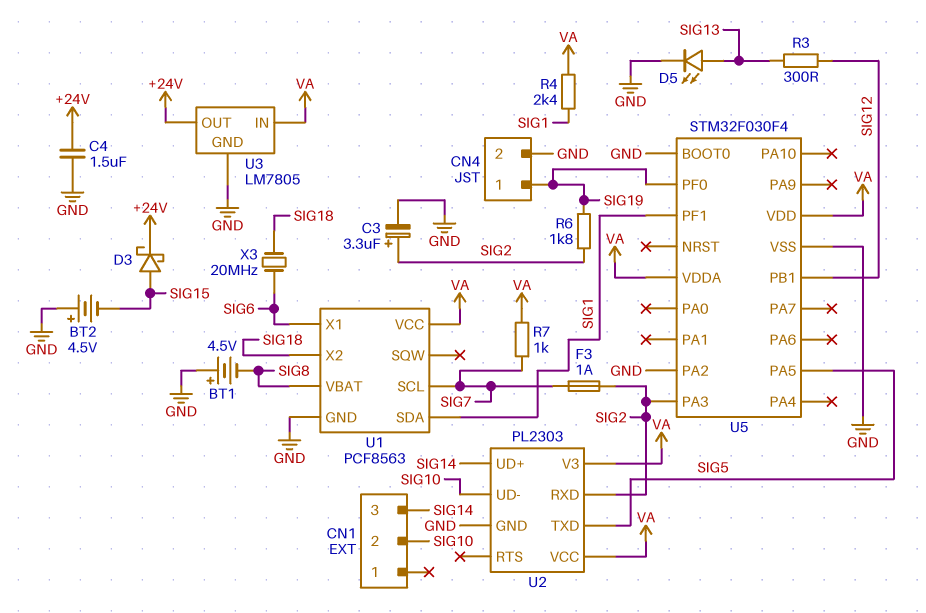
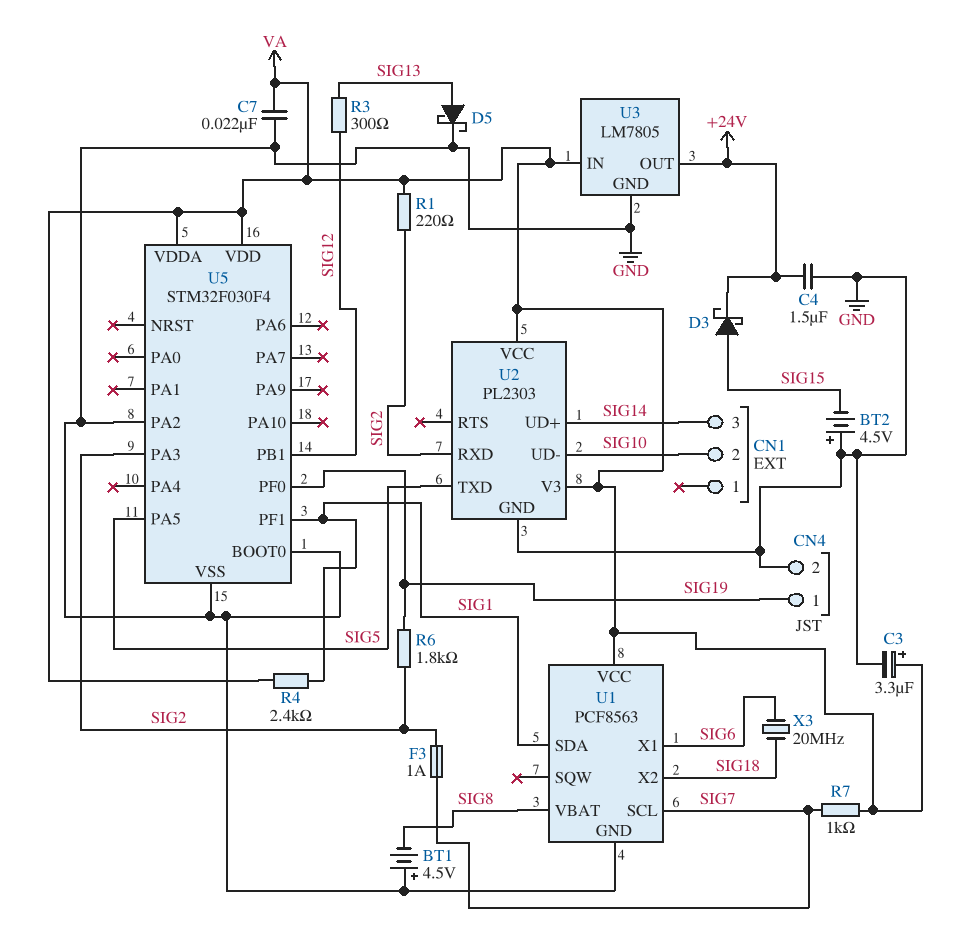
C3: 3.3uF (plus SIG2, minus GND) -> 3.3uF (plus VA, minus GND)
C7: none -> 22nF (GND, VA)
D5: LED (A SIG13, K GND) -> schottky (A SIG13, K GND)
R1: none -> 220 (SIG2, VA)

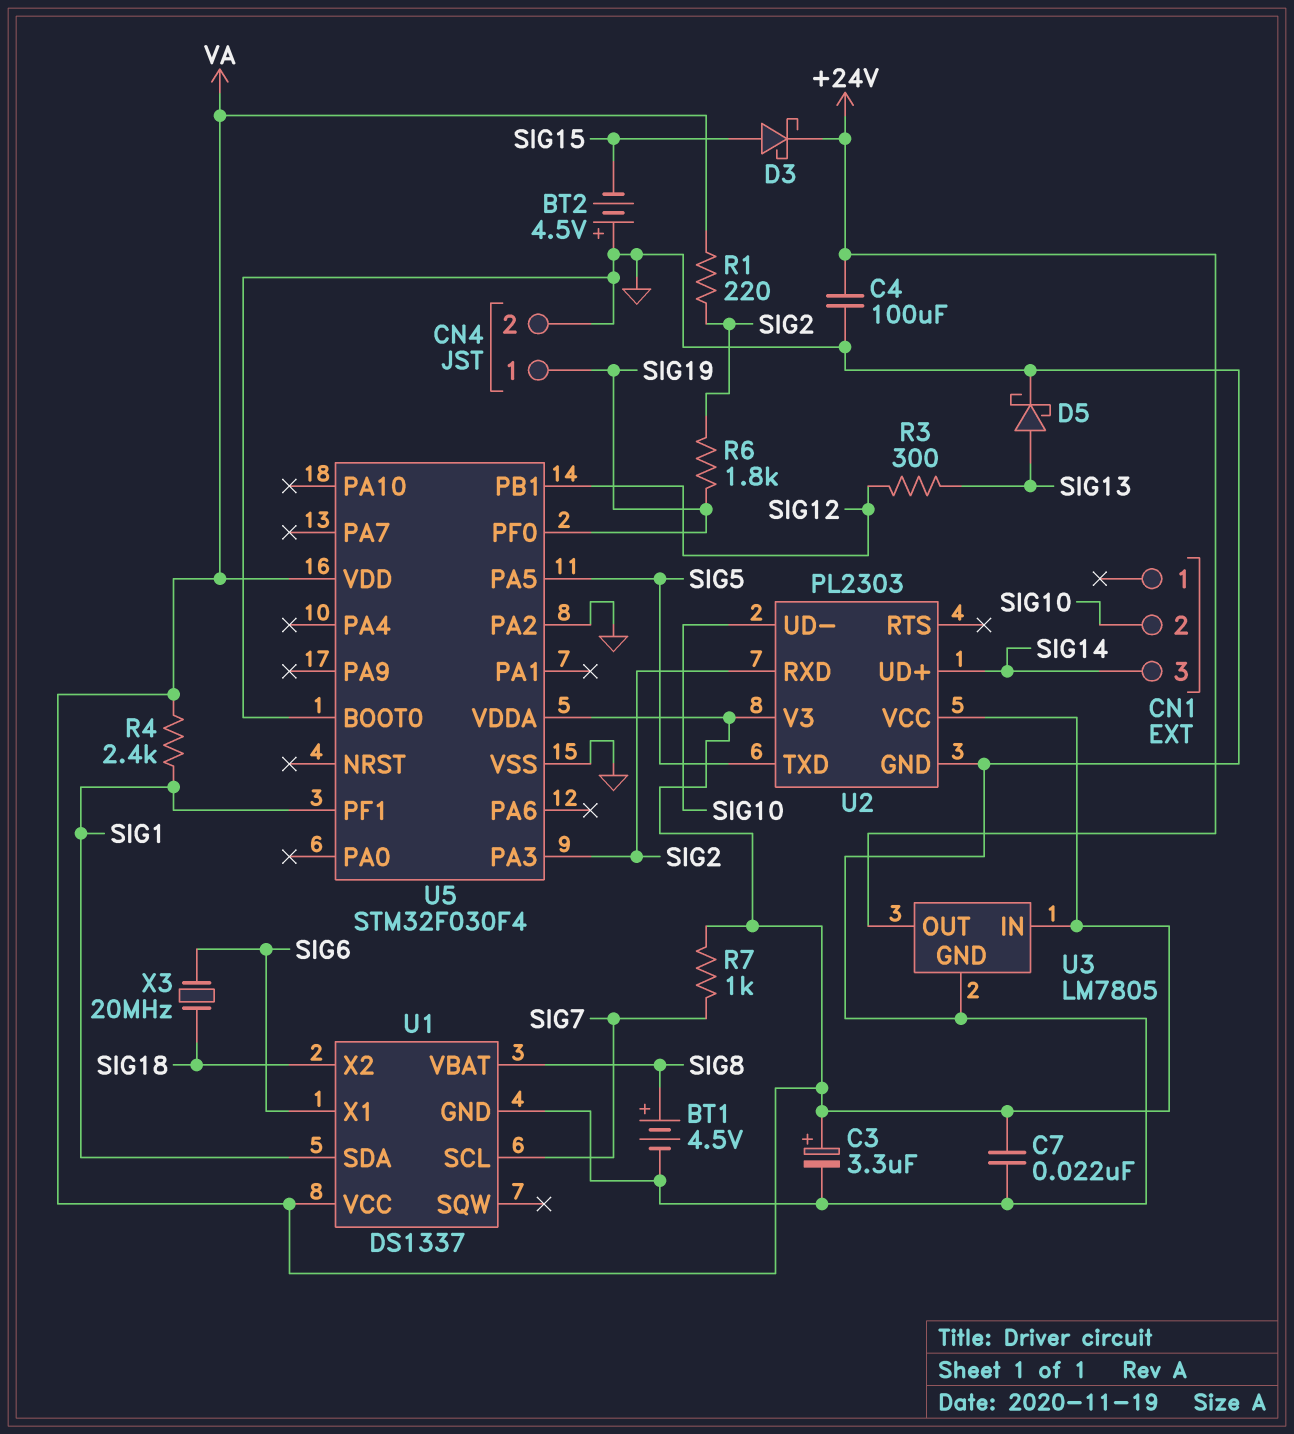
BT1: 4.5V (plus GND, minus SIG8) -> 4.5V (plus SIG8, minus GND)
C4: 1.5uF (+24V, GND) -> 100uF (+24V, GND)
F3: 1A (SIG2, SIG7) -> none
U1: PCF8563 -> DS1337

